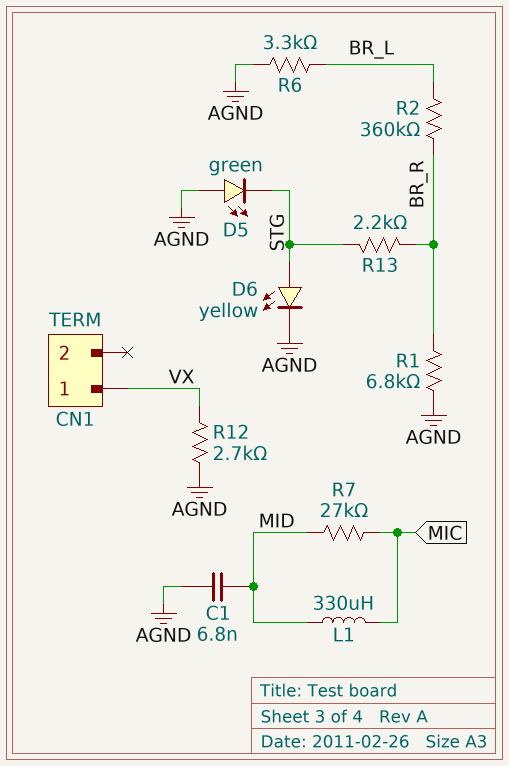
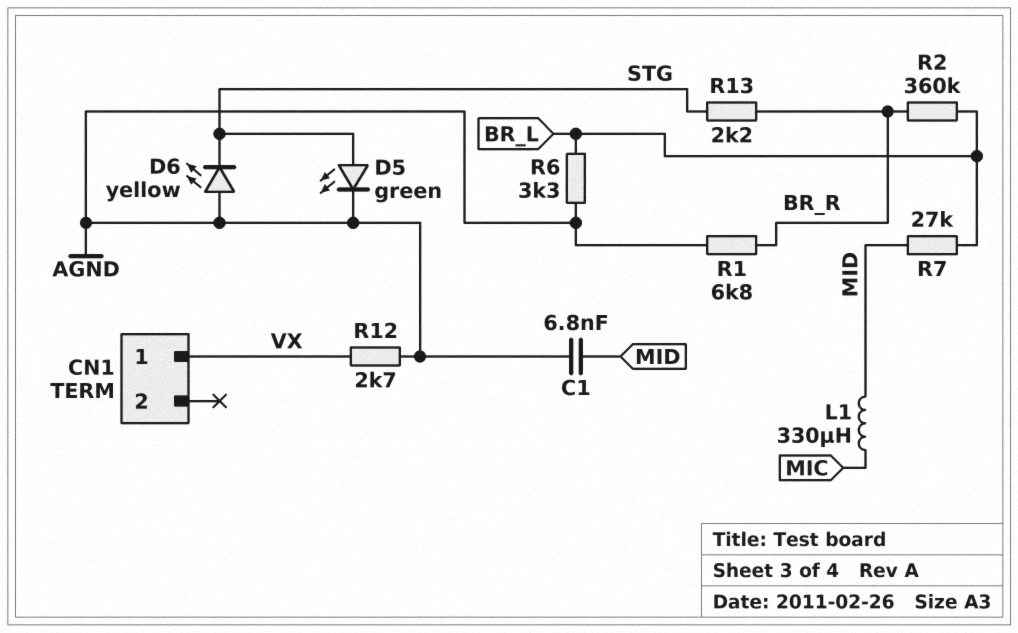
D5: LED green (A AGND, K STG) -> LED green (A STG, K AGND)
D6: LED yellow (A STG, K AGND) -> LED yellow (A AGND, K STG)
R7: 27k (MIC, MID) -> 27k (BR_L, MID)

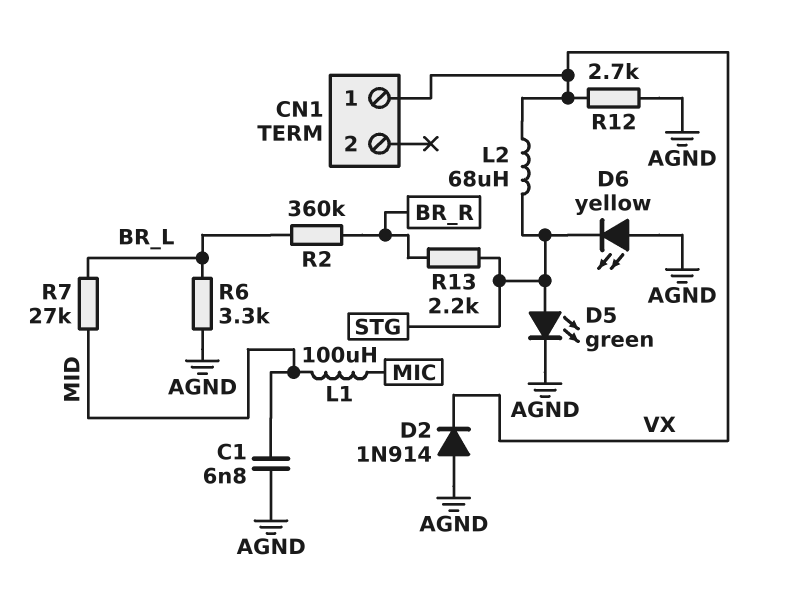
D2: none -> diode 1N914 (A AGND, K VX)
L1: 330uH (MIC, MID) -> 100uH (MIC, MID)
L2: none -> 68uH (STG, VX)
R1: 6.8k (AGND, BR_R) -> none

